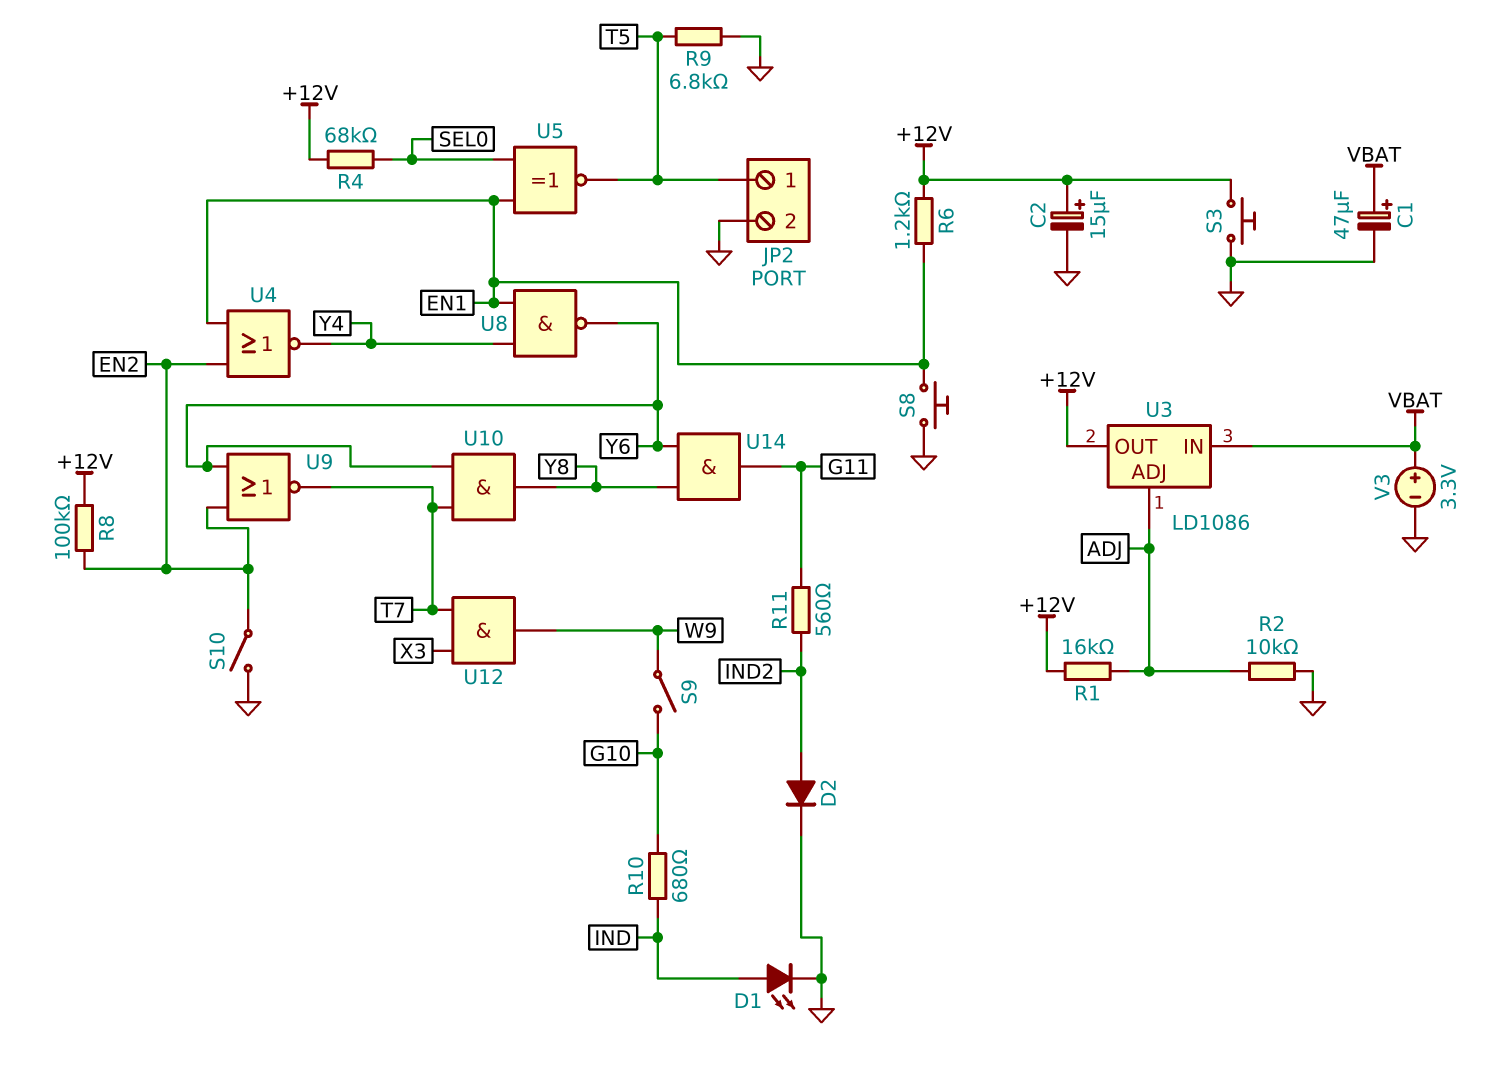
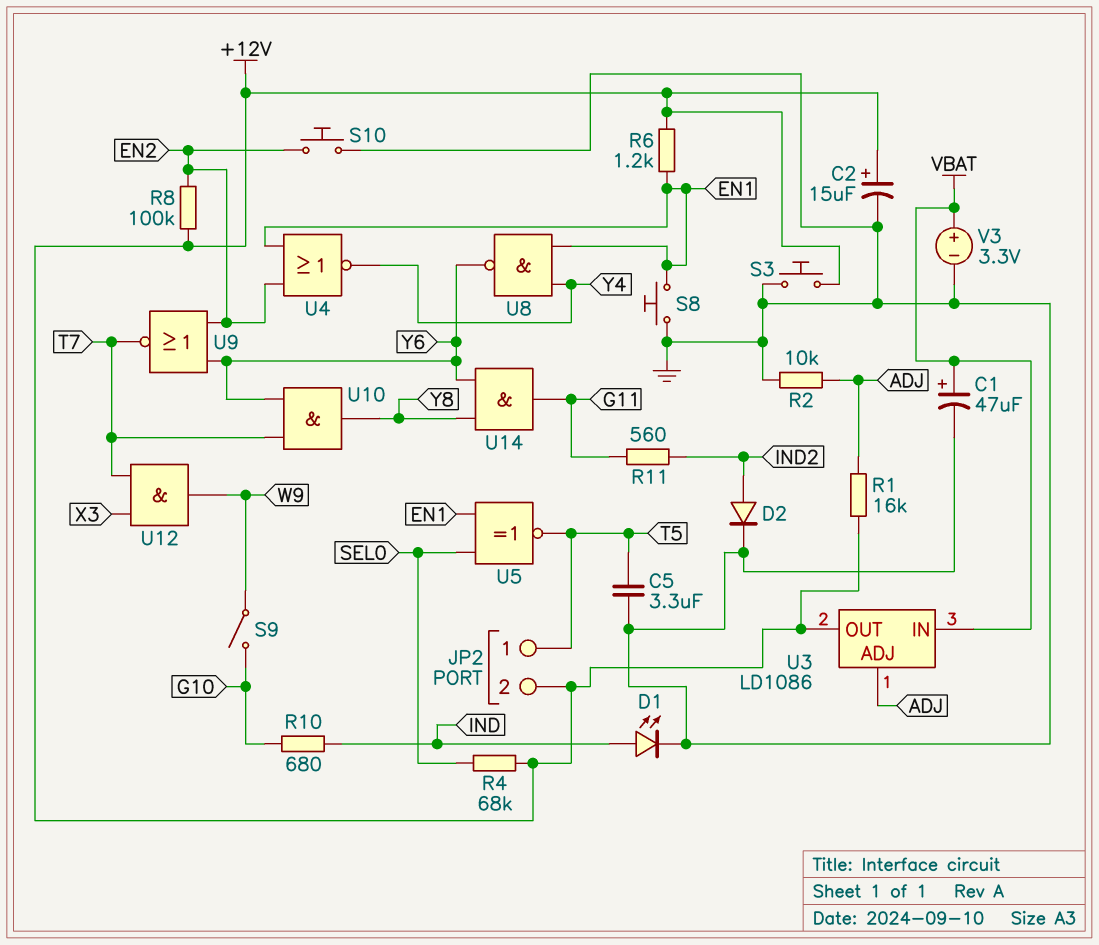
C5: none -> 3.3uF (GND, T5)
JP2 pin 2: GND -> +12V
R9: 6.8k (GND, T5) -> none
S10: switch (EN2, GND) -> button (EN2, GND)

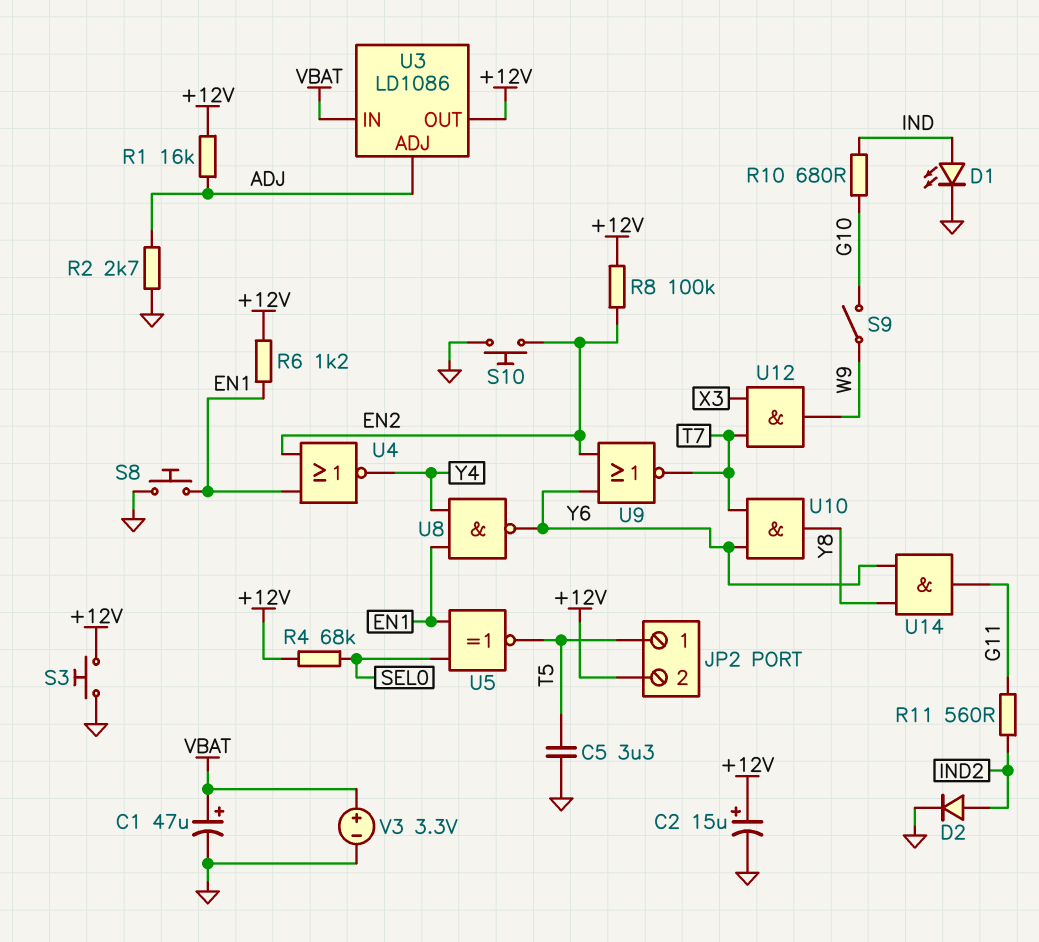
R2: 10k (ADJ, GND) -> 2.7k (ADJ, GND)

